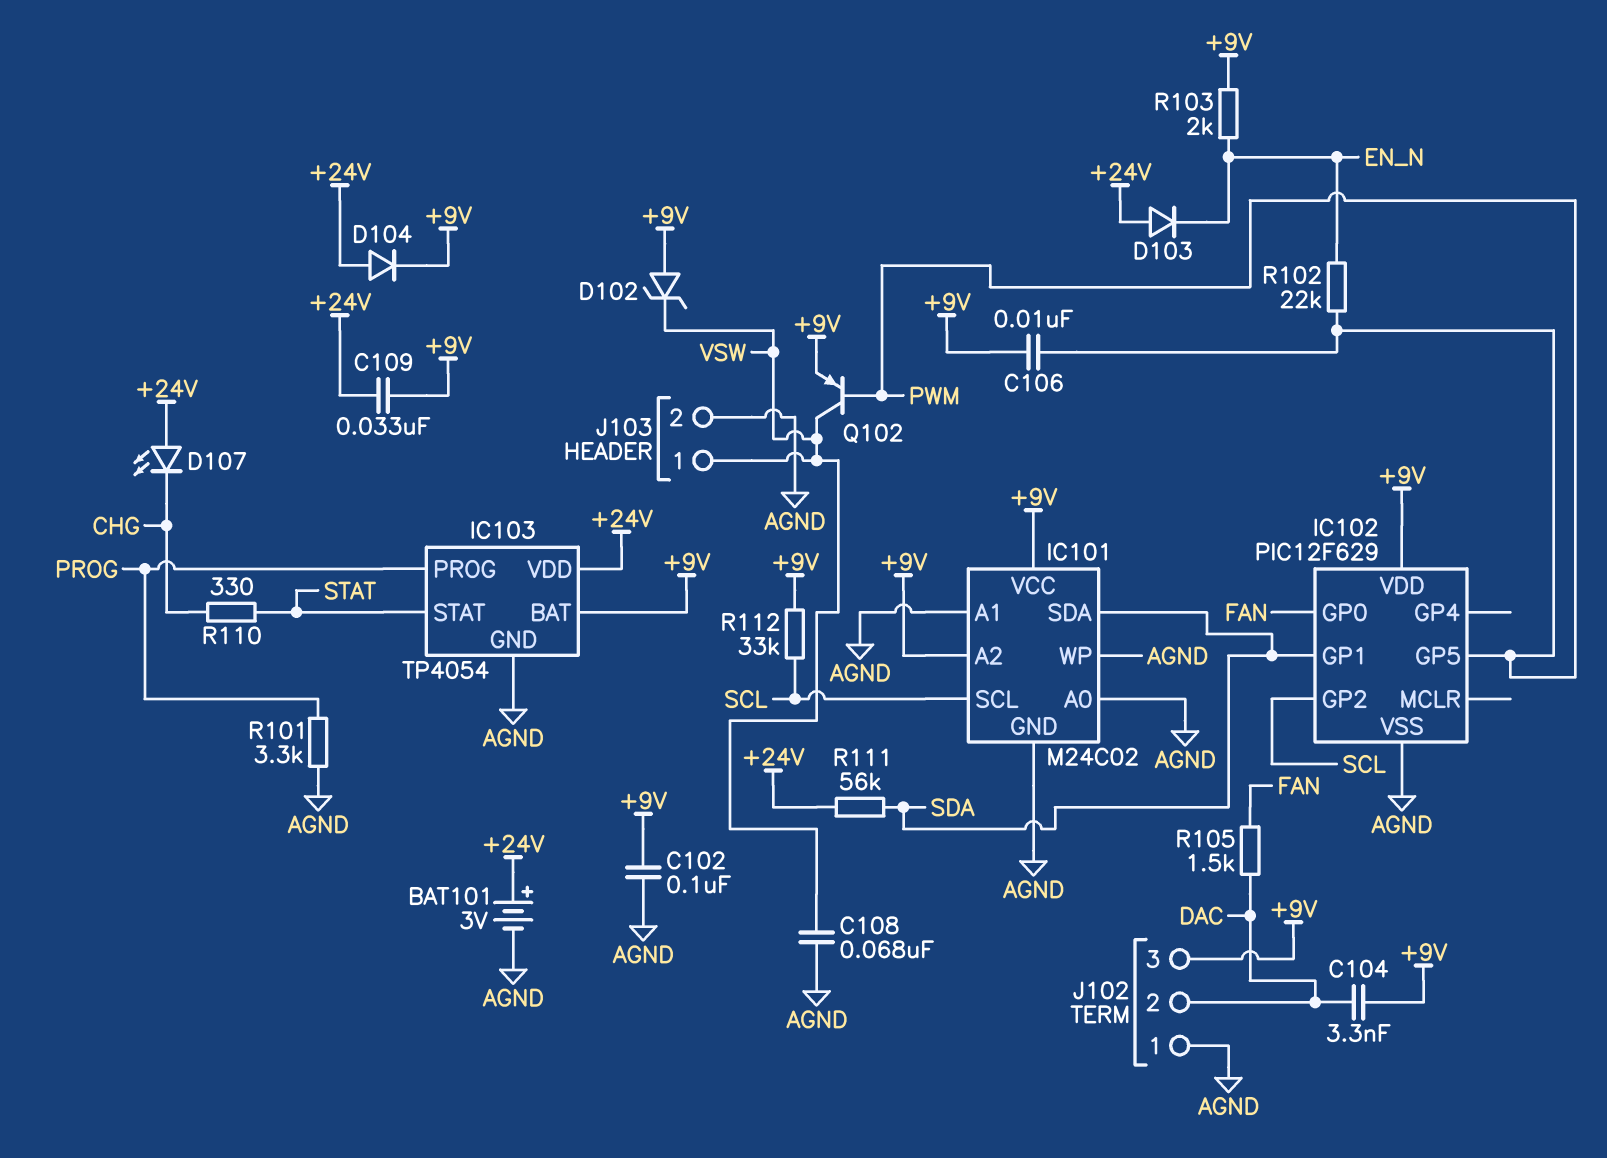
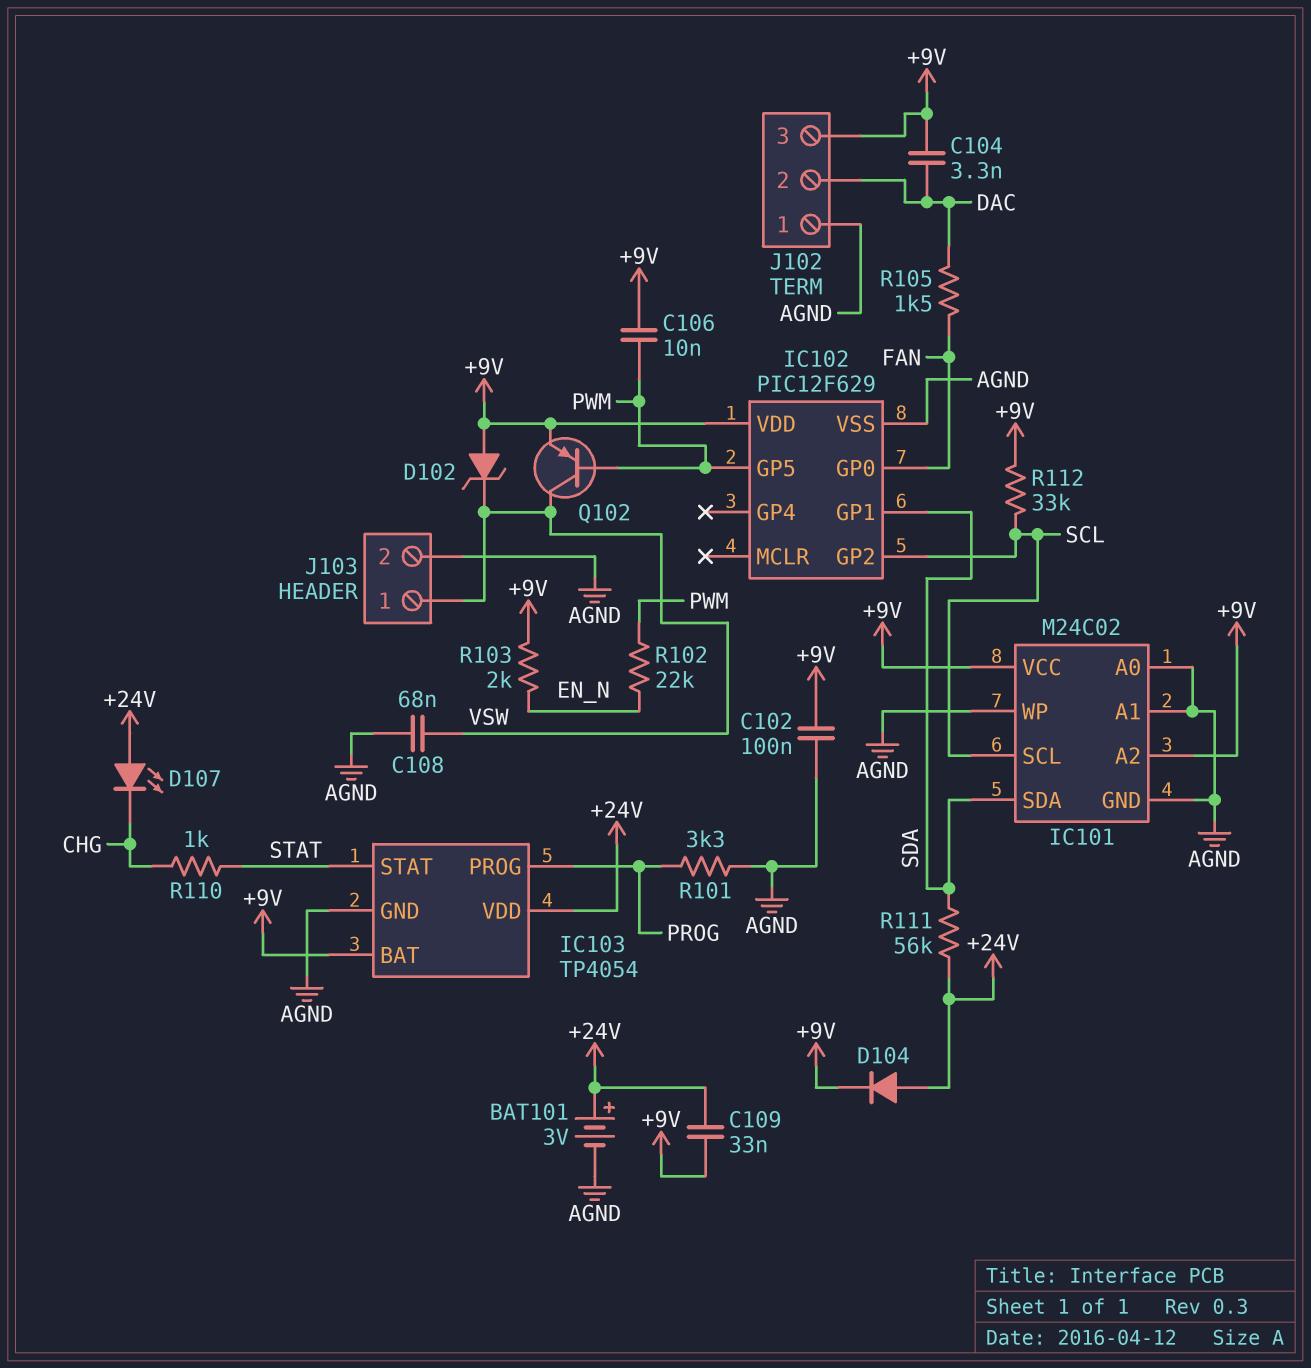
D103: diode (A +24V, K EN_N) -> none
R110: 330 (CHG, STAT) -> 1k (CHG, STAT)

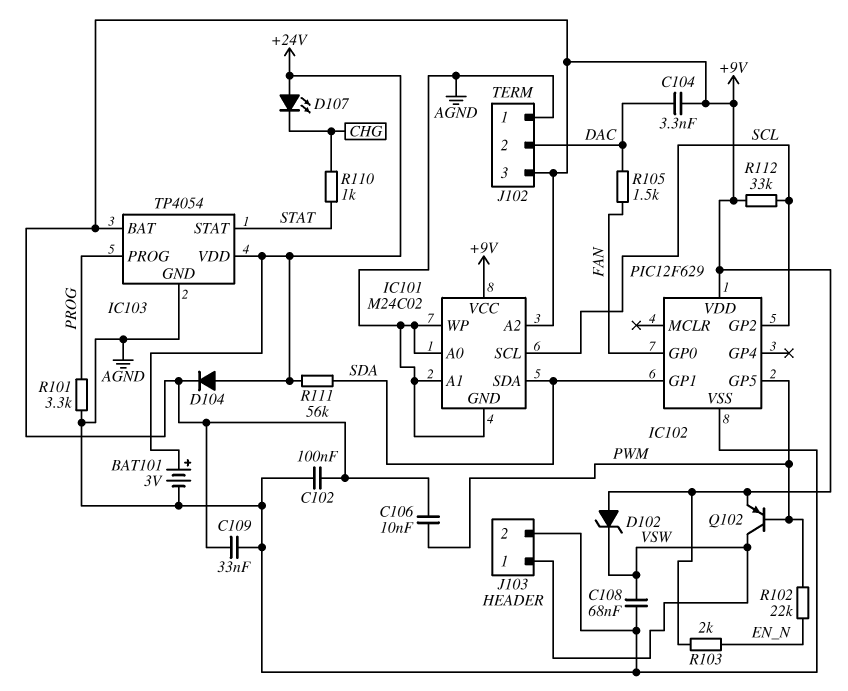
C109: 33nF (+9V, +24V) -> 33nF (+9V, AGND)

